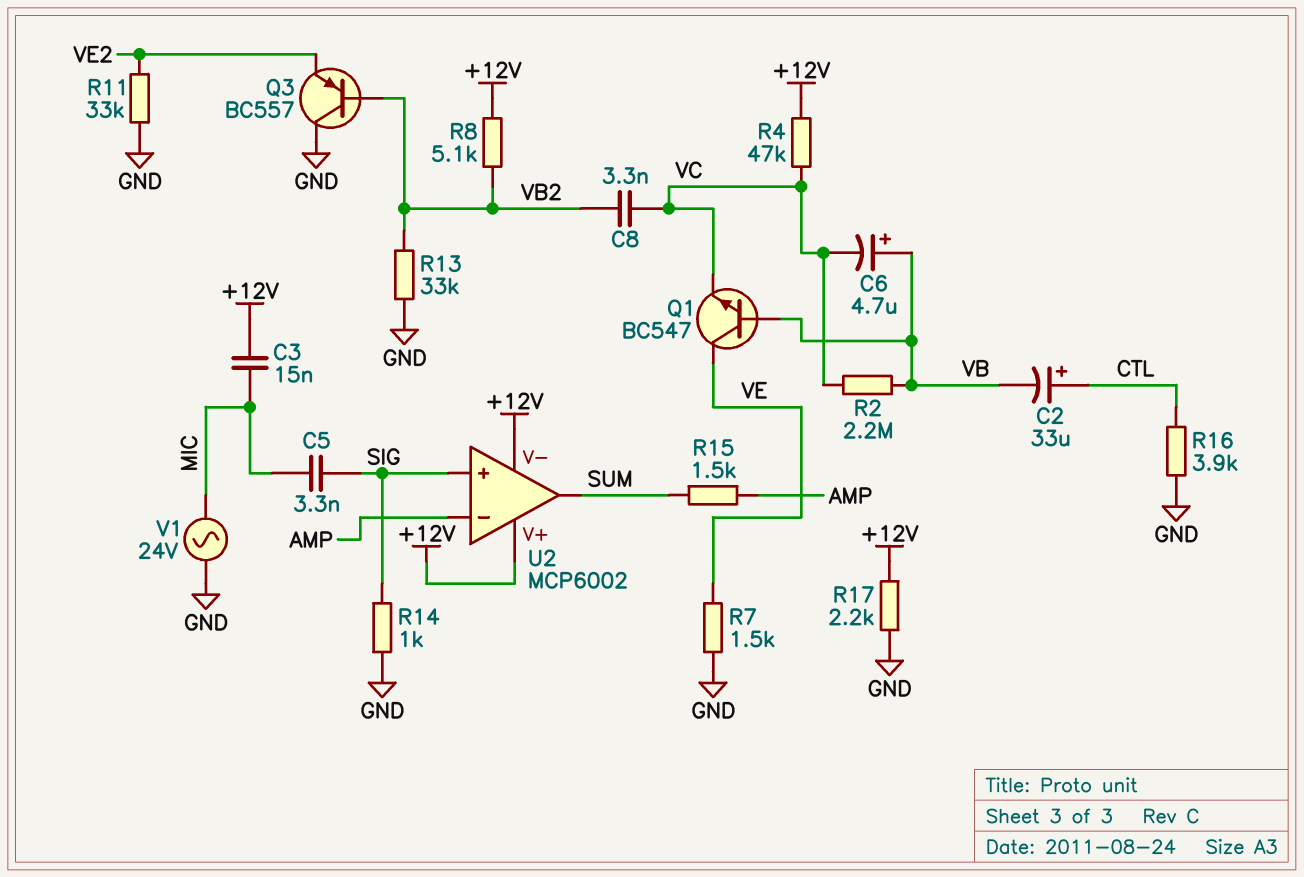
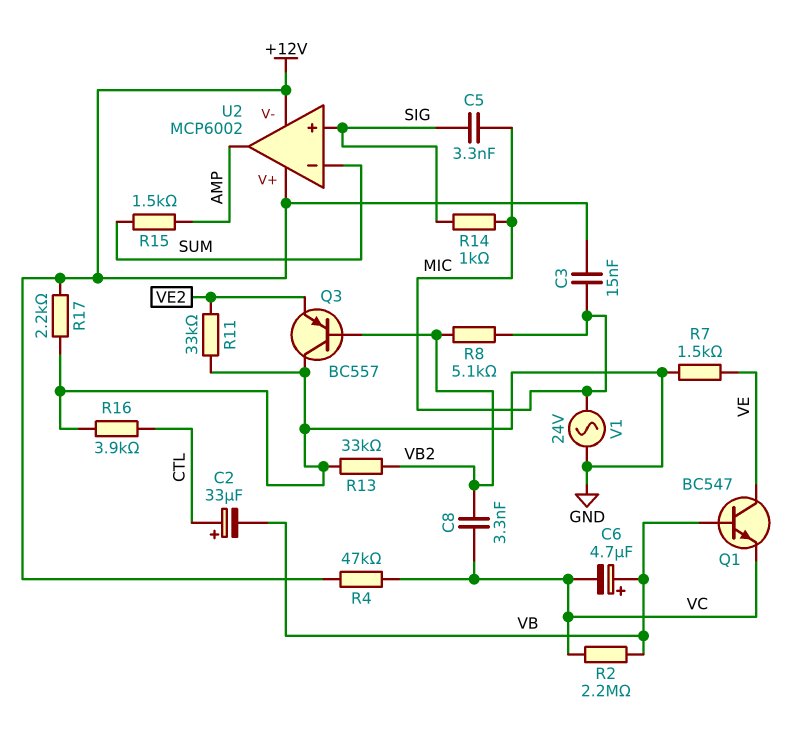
R8: 5.1k (+12V, VB2) -> 5.1k (MIC, VB2)
R14: 1k (GND, SIG) -> 1k (MIC, SIG)
U2 pin in-: AMP -> SUM
U2 pin out: SUM -> AMP

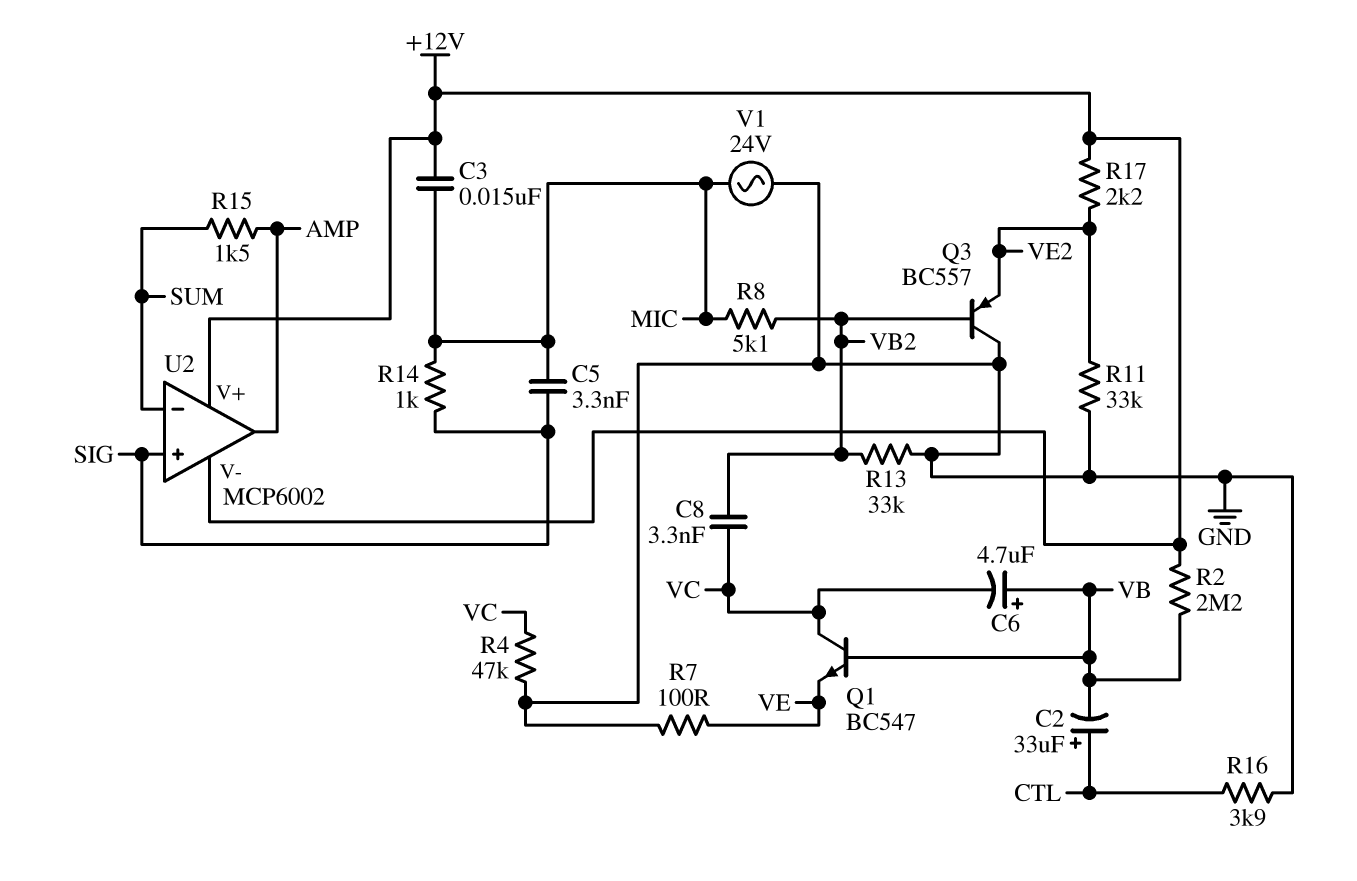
Q1: NPN BC547 (B VB, C VE, E VC) -> NPN BC547 (B VB, C VC, E VE)
R2: 2.2M (VB, VC) -> 2.2M (+12V, VB)
R4: 47k (+12V, VC) -> 47k (GND, VC)
R7: 1.5k (GND, VE) -> 100 (GND, VE)
R17: 2.2k (+12V, GND) -> 2.2k (+12V, VE2)

